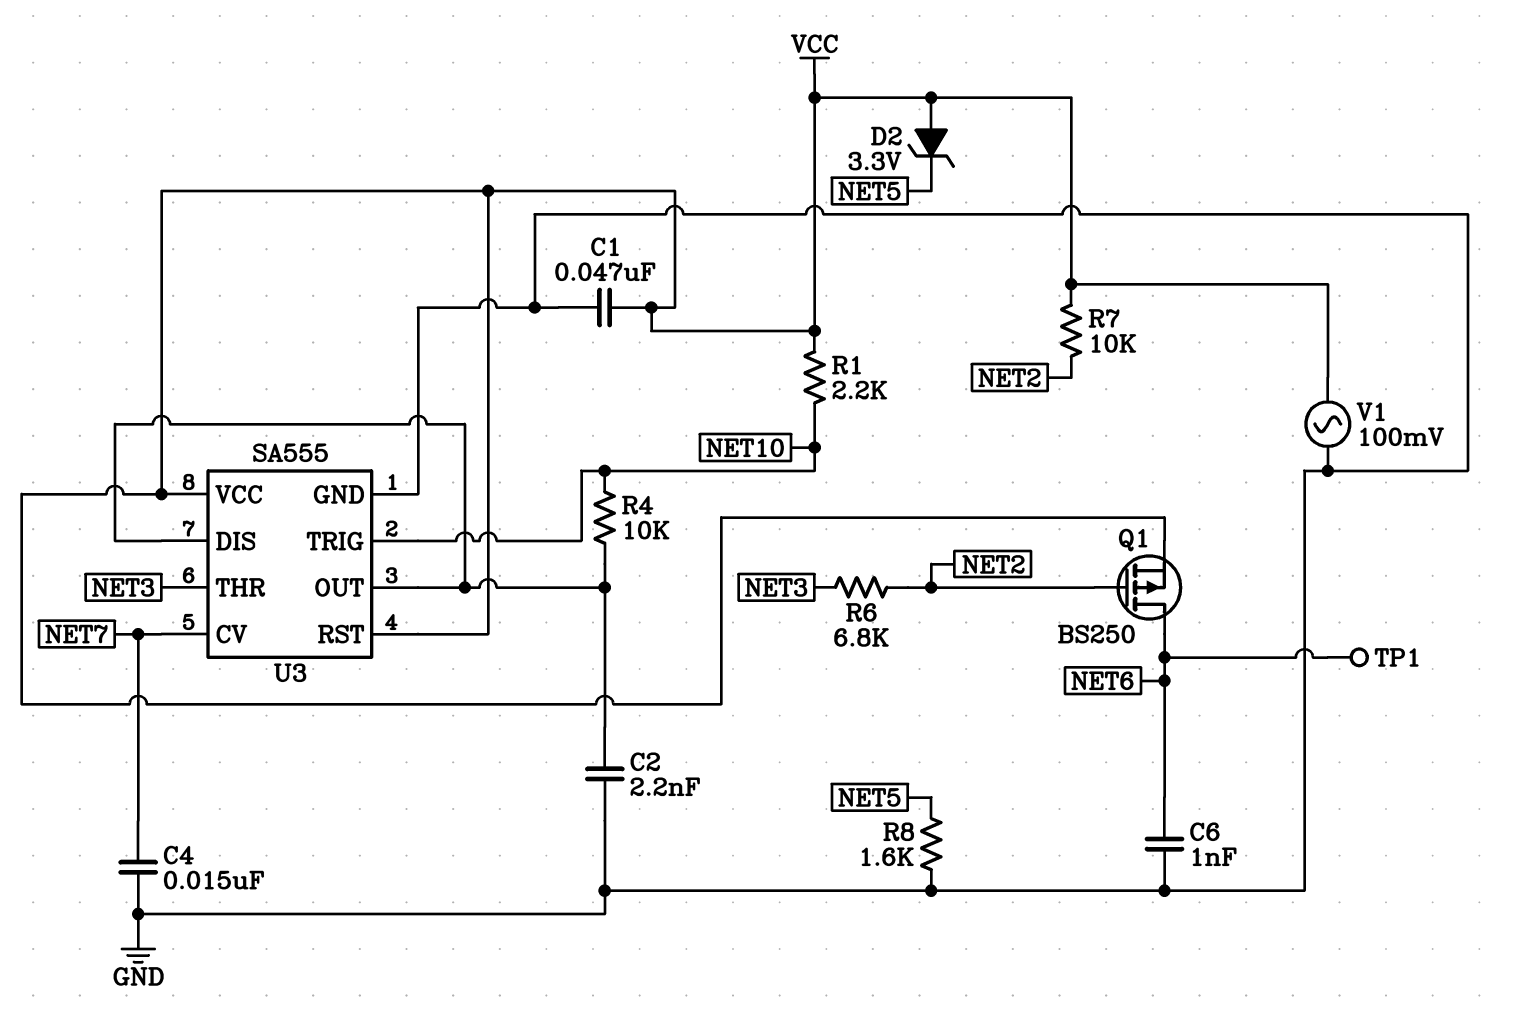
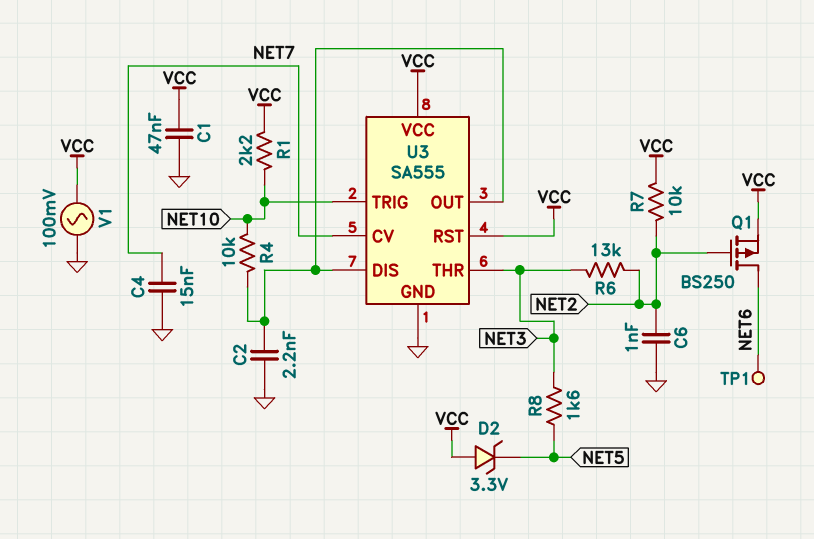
C6: 1nF (GND, NET6) -> 1nF (GND, NET2)
R6: 6.8k (NET2, NET3) -> 13k (NET2, NET3)
R8: 1.6k (GND, NET5) -> 1.6k (NET3, NET5)

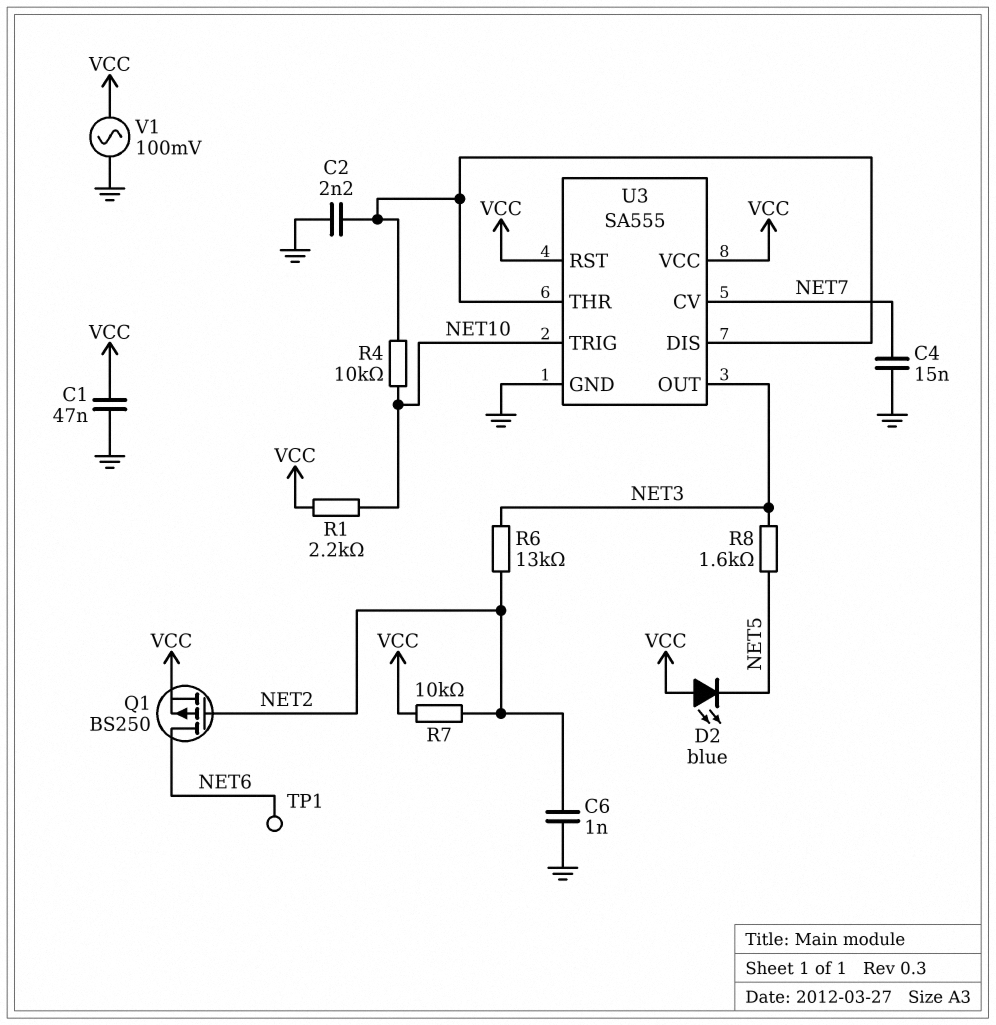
D2: zener 3.3V (A VCC, K NET5) -> LED blue (A VCC, K NET5)
U3 pin OUT: U3/DIS -> NET3
U3 pin THR: NET3 -> U3/DIS

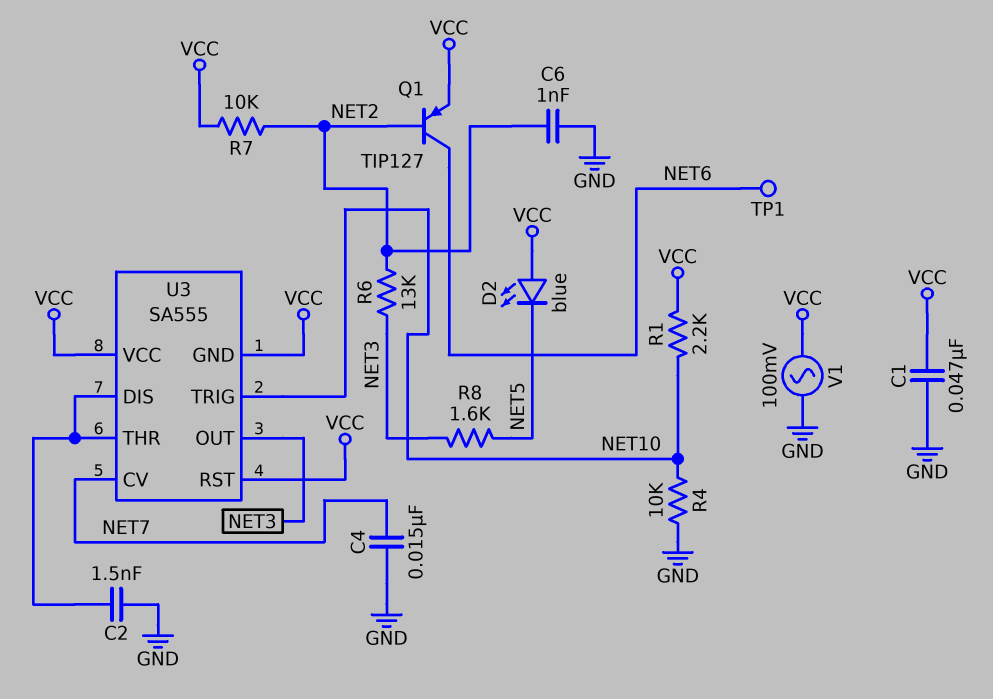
C2: 2.2nF (GND, U3/DIS) -> 1.5nF (GND, U3/DIS)
Q1: PMOS BS250 (G NET2, D NET6, S VCC) -> PNP TIP127 (B NET2, C NET6, E VCC)
R4: 10k (NET10, U3/DIS) -> 10k (GND, NET10)
U3 pin GND: GND -> VCC

